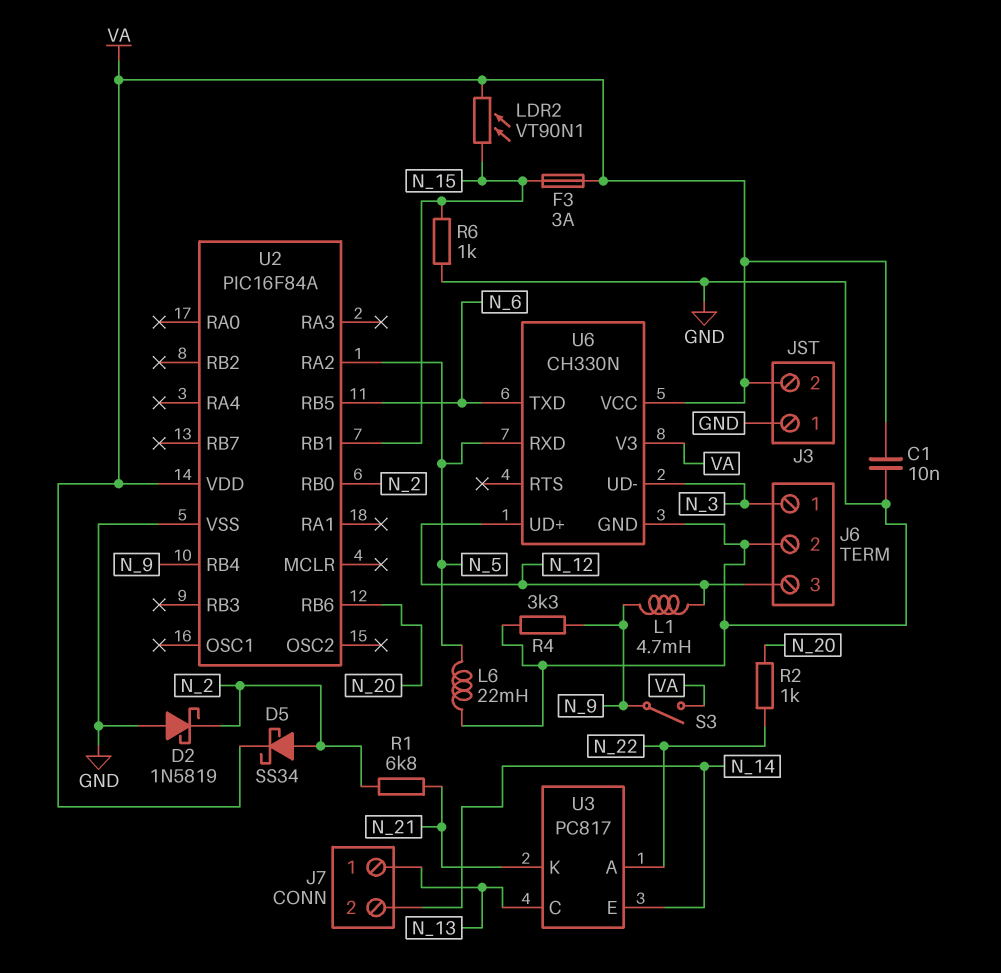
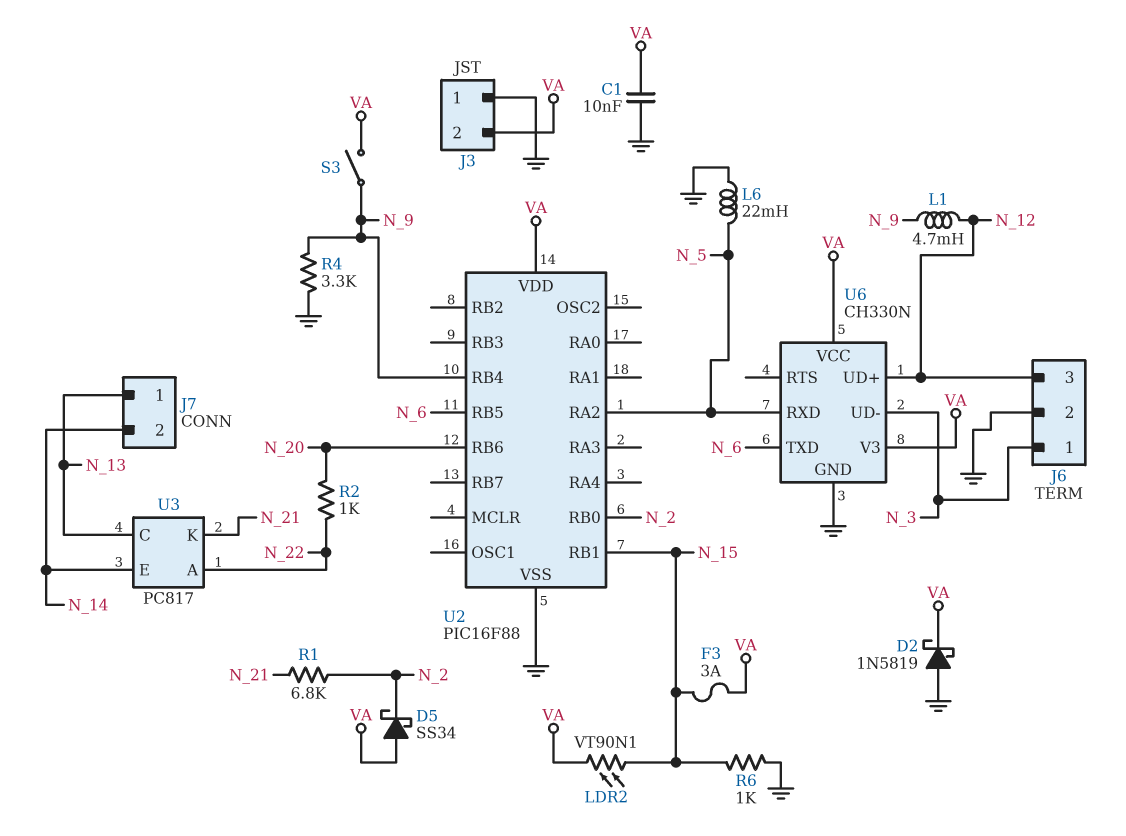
D2: schottky 1N5819 (A GND, K N_2) -> schottky 1N5819 (A GND, K VA)
D5: schottky SS34 (A N_2, K VA) -> schottky SS34 (A VA, K N_2)
U2: PIC16F84A -> PIC16F88

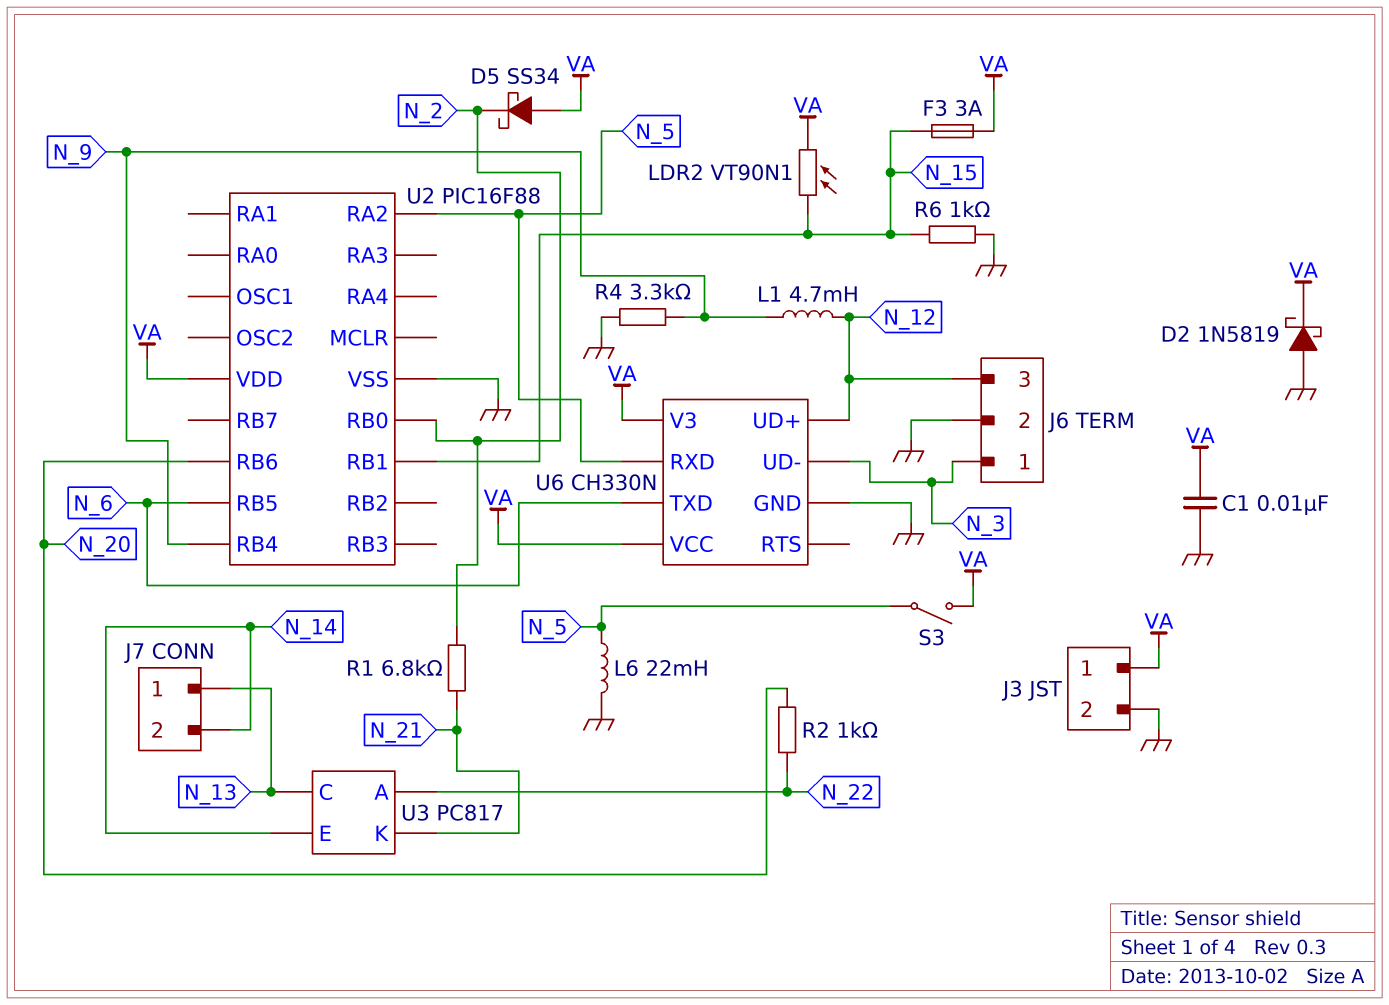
J3 pin 1: GND -> VA
J3 pin 2: VA -> GND
S3: switch (N_9, VA) -> switch (N_5, VA)

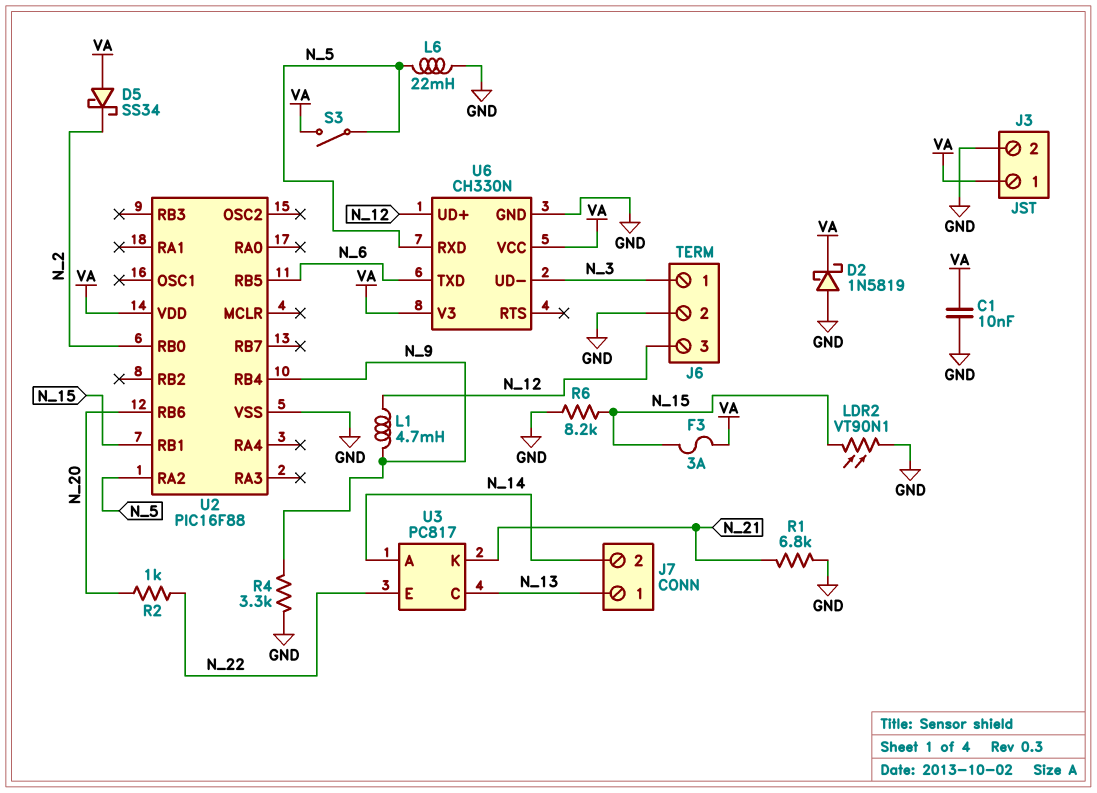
LDR2: VT90N1 (N_15, VA) -> VT90N1 (GND, N_15)
R1: 6.8k (N_2, N_21) -> 6.8k (GND, N_21)
R6: 1k (GND, N_15) -> 8.2k (GND, N_15)
U3 pin A: N_22 -> N_14
U3 pin E: N_14 -> N_22

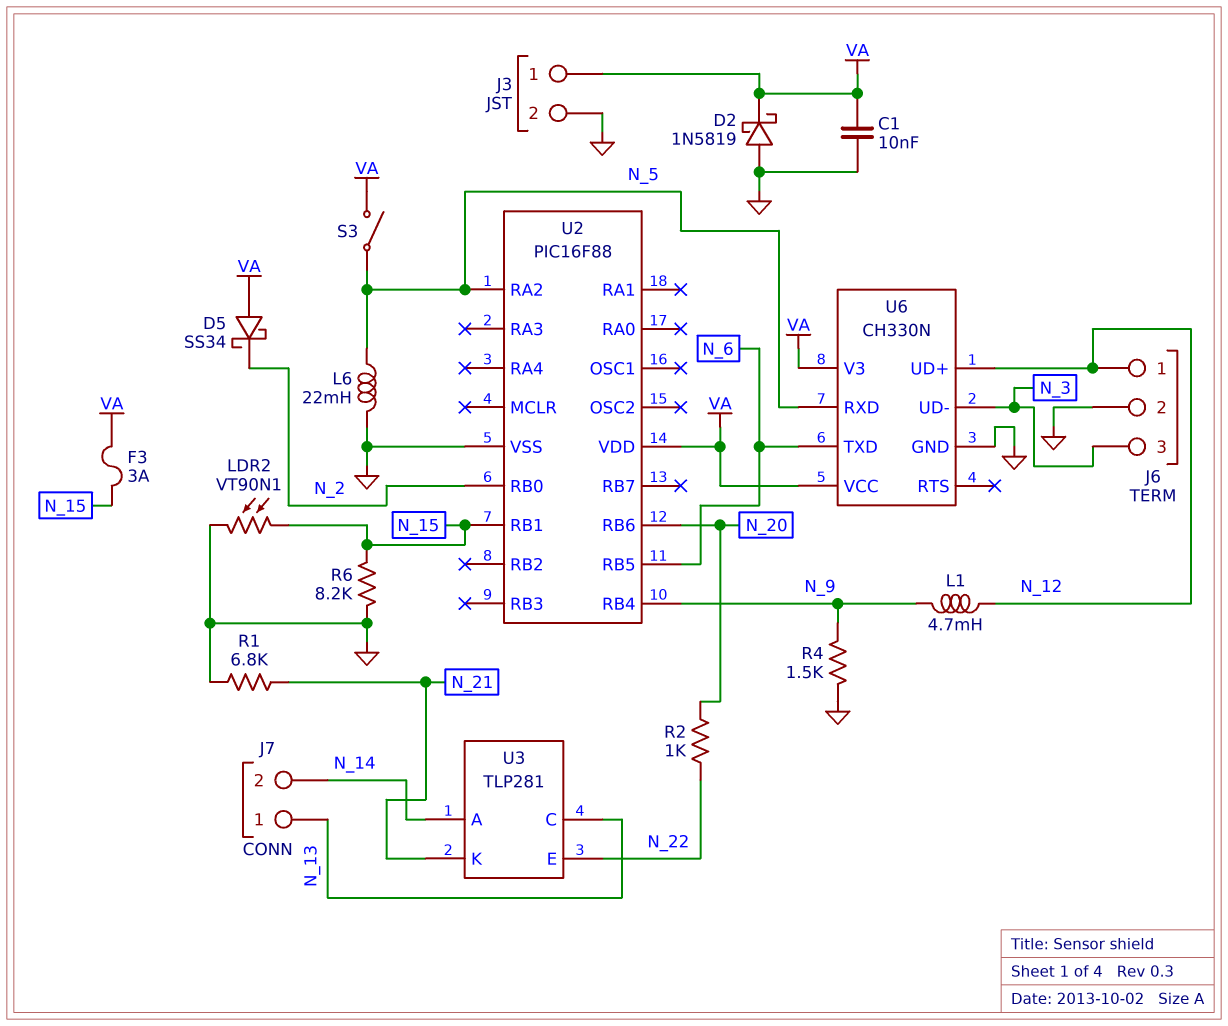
J6 pin 1: N_3 -> N_12
J6 pin 3: N_12 -> N_3
R4: 3.3k (GND, N_9) -> 1.5k (GND, N_9)
U3: PC817 -> TLP281

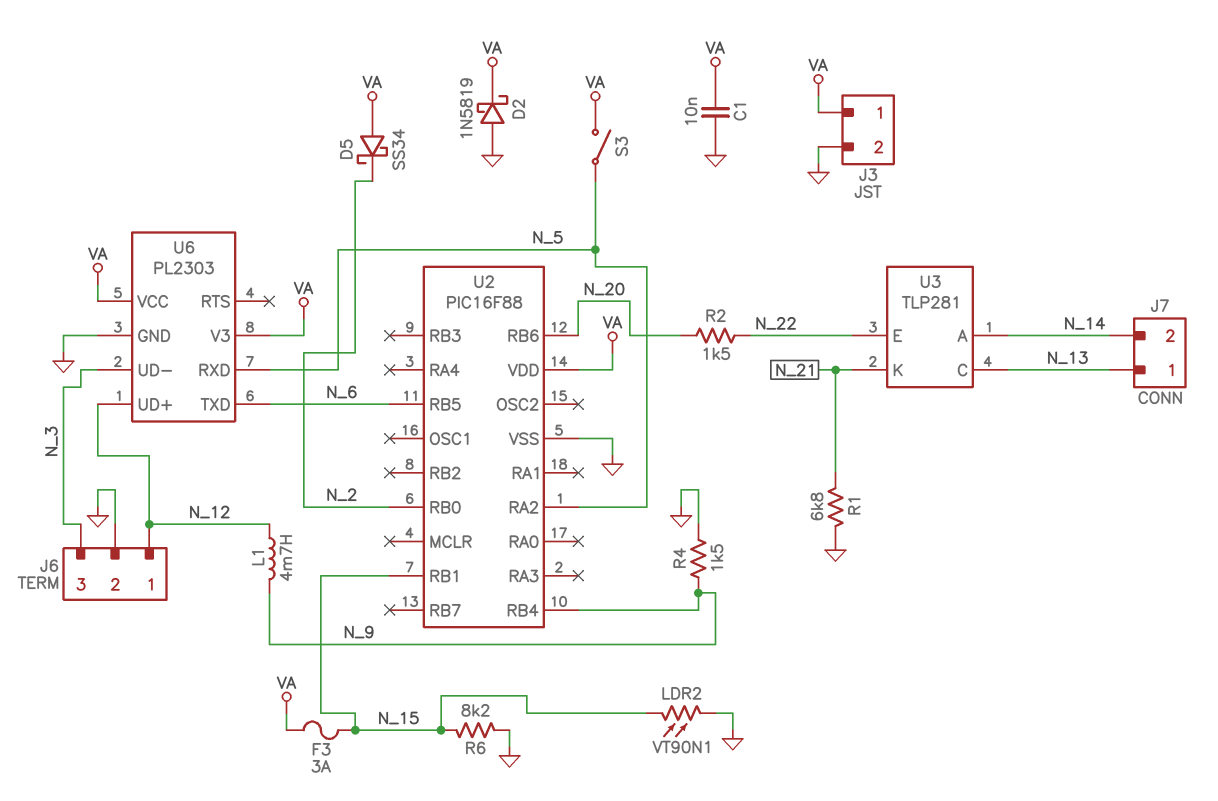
L6: 22mH (GND, N_5) -> none
R2: 1k (N_20, N_22) -> 1.5k (N_20, N_22)
U6: CH330N -> PL2303

